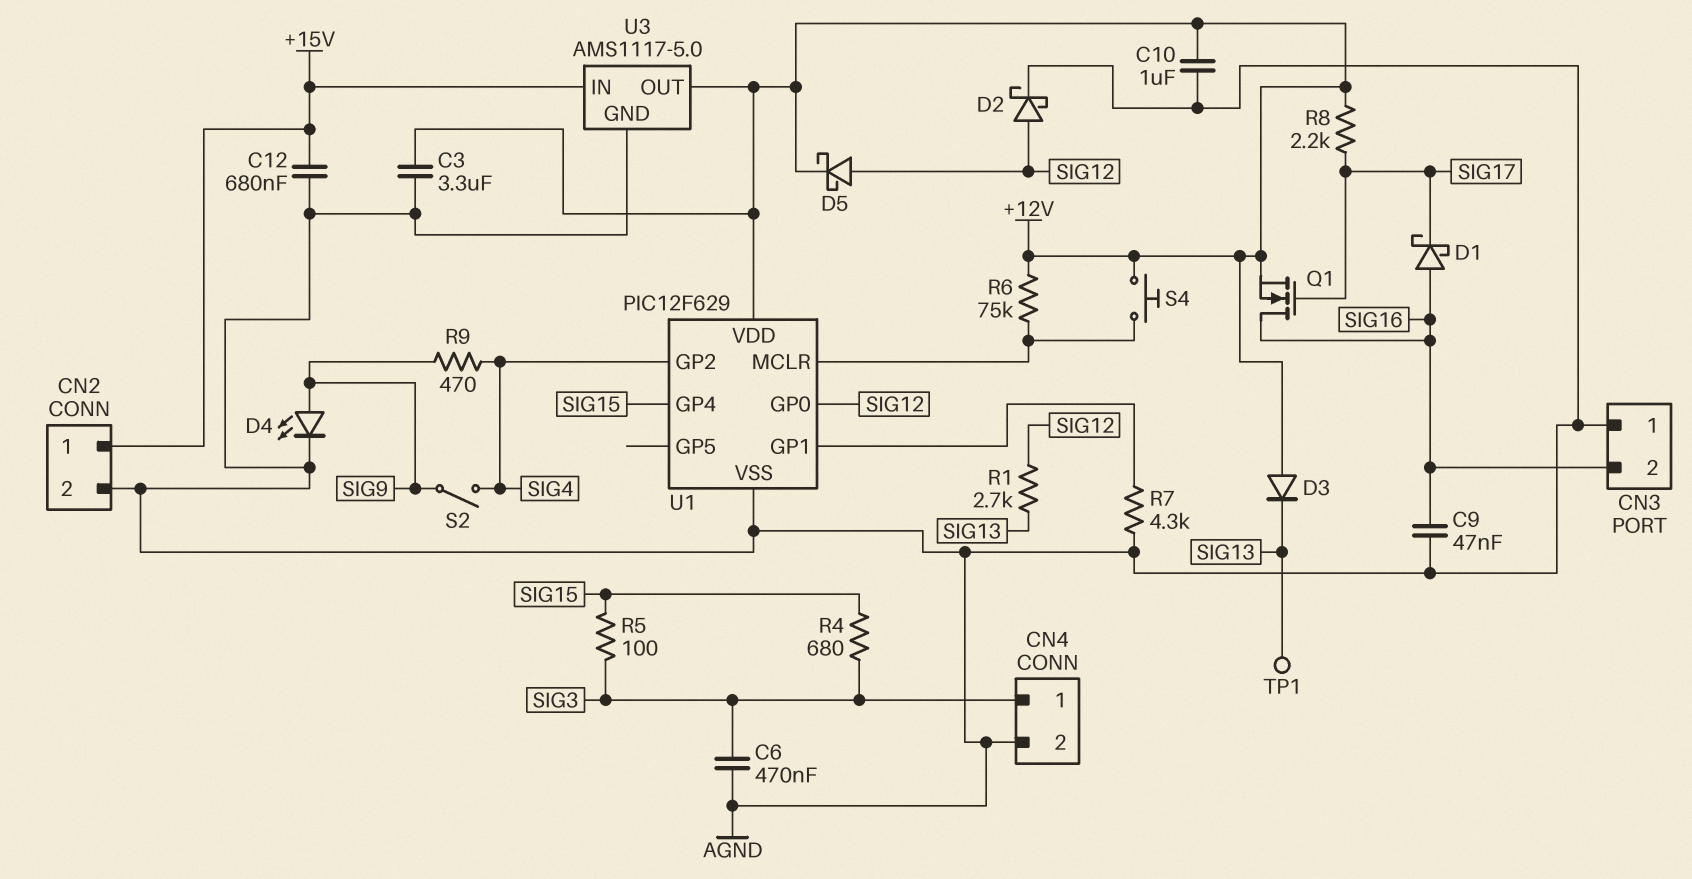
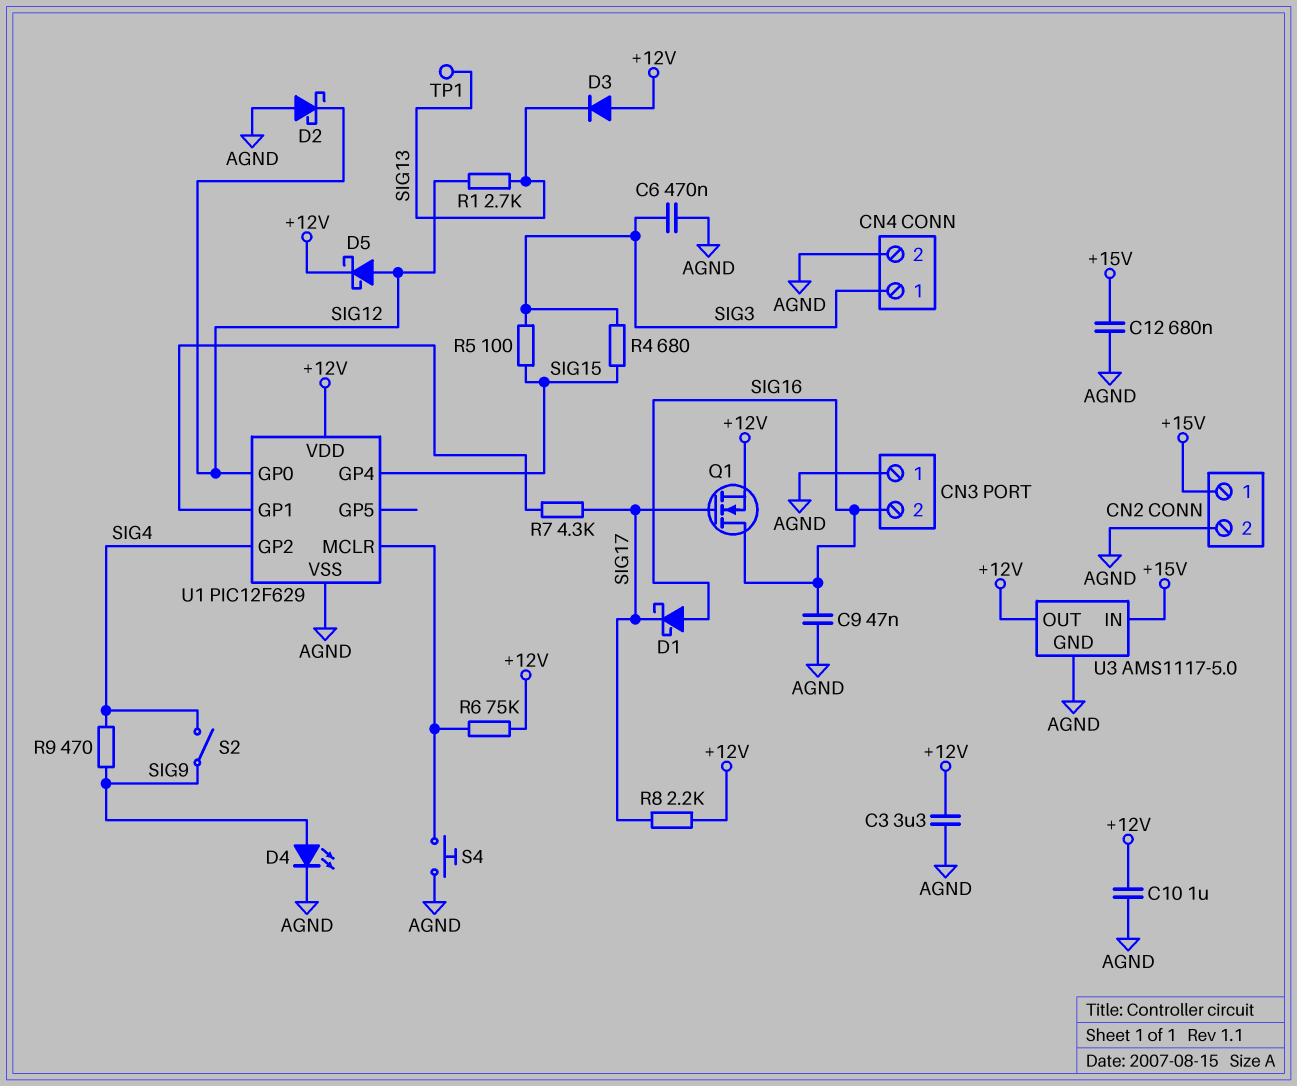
D2: schottky (A SIG12, K AGND) -> schottky (A AGND, K SIG12)
R7: 4.3k (AGND, U1/GP1) -> 4.3k (SIG17, U1/GP1)
S4: button (+12V, U1/MCLR) -> button (AGND, U1/MCLR)

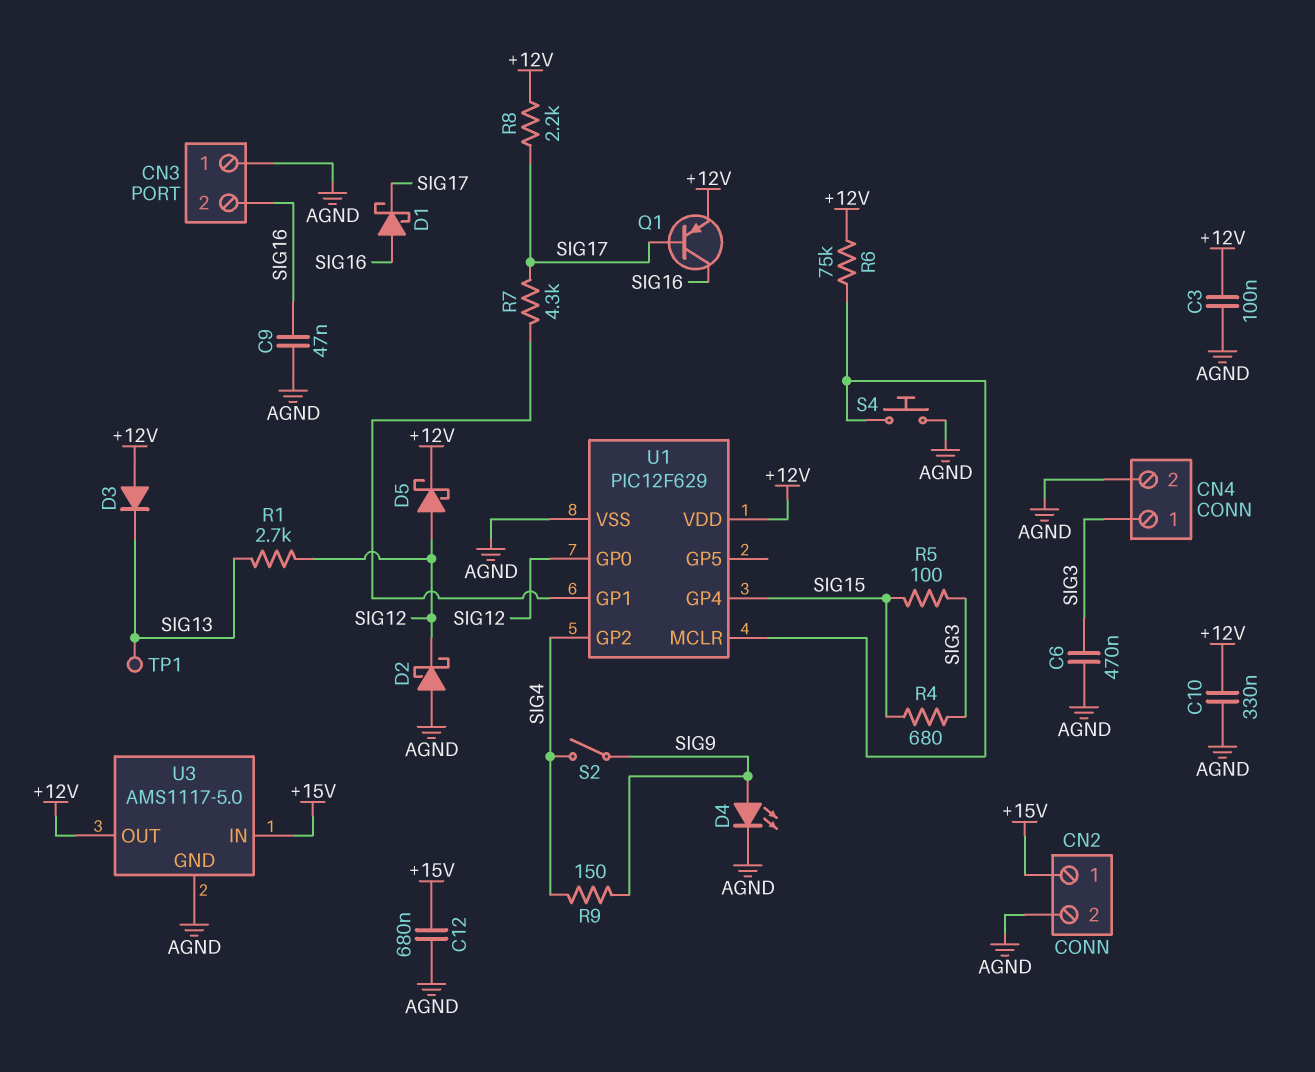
C3: 3.3uF (+12V, AGND) -> 100nF (+12V, AGND)
C10: 1uF (+12V, AGND) -> 330nF (+12V, AGND)
Q1: NMOS (G SIG17, D SIG16, S +12V) -> PNP (B SIG17, C SIG16, E +12V)
R9: 470 (SIG4, SIG9) -> 150 (SIG4, SIG9)

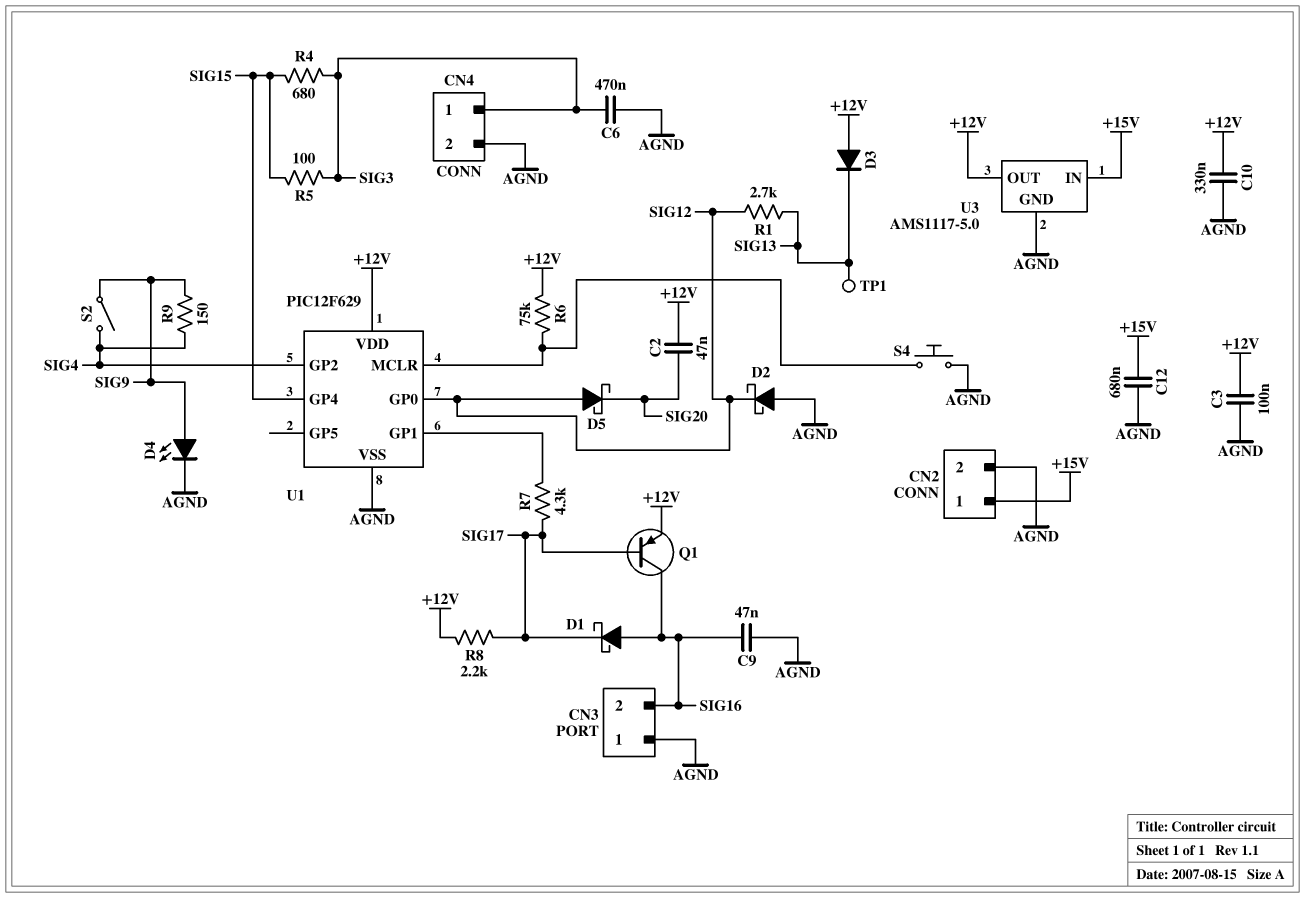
C2: none -> 47nF (+12V, SIG20)
D5: schottky (A SIG12, K +12V) -> schottky (A SIG12, K SIG20)

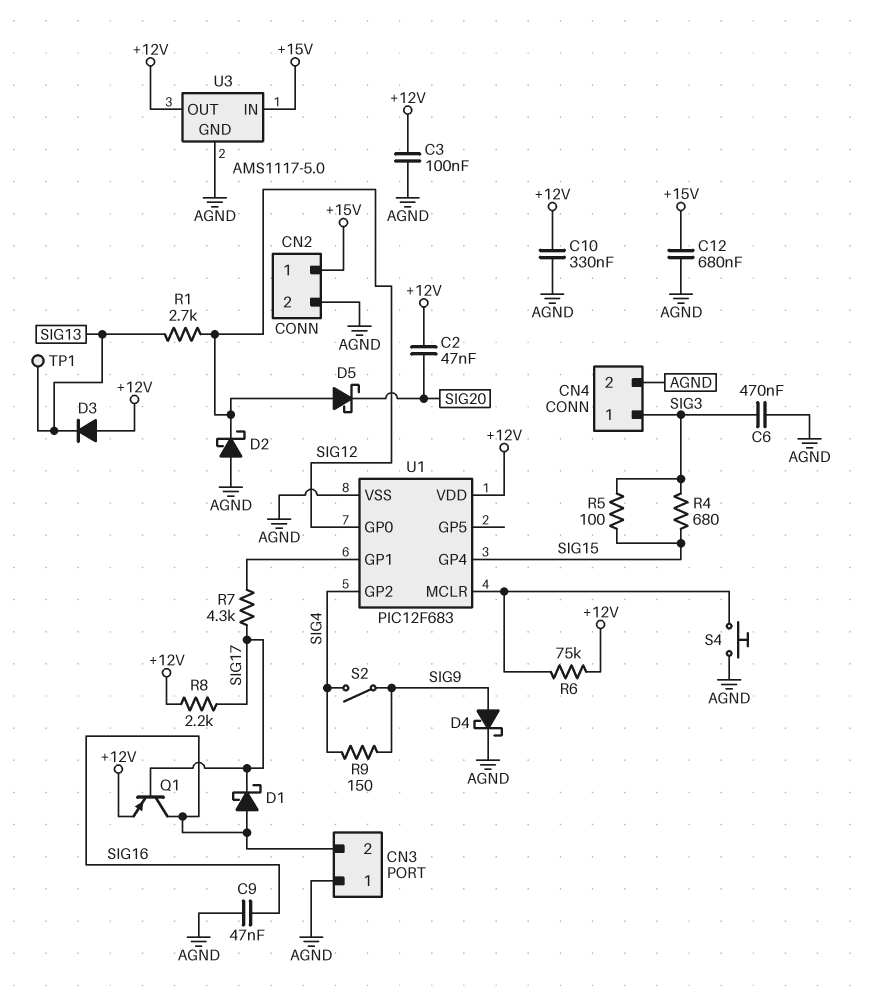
D4: LED (A SIG9, K AGND) -> schottky (A SIG9, K AGND)
U1: PIC12F629 -> PIC12F683

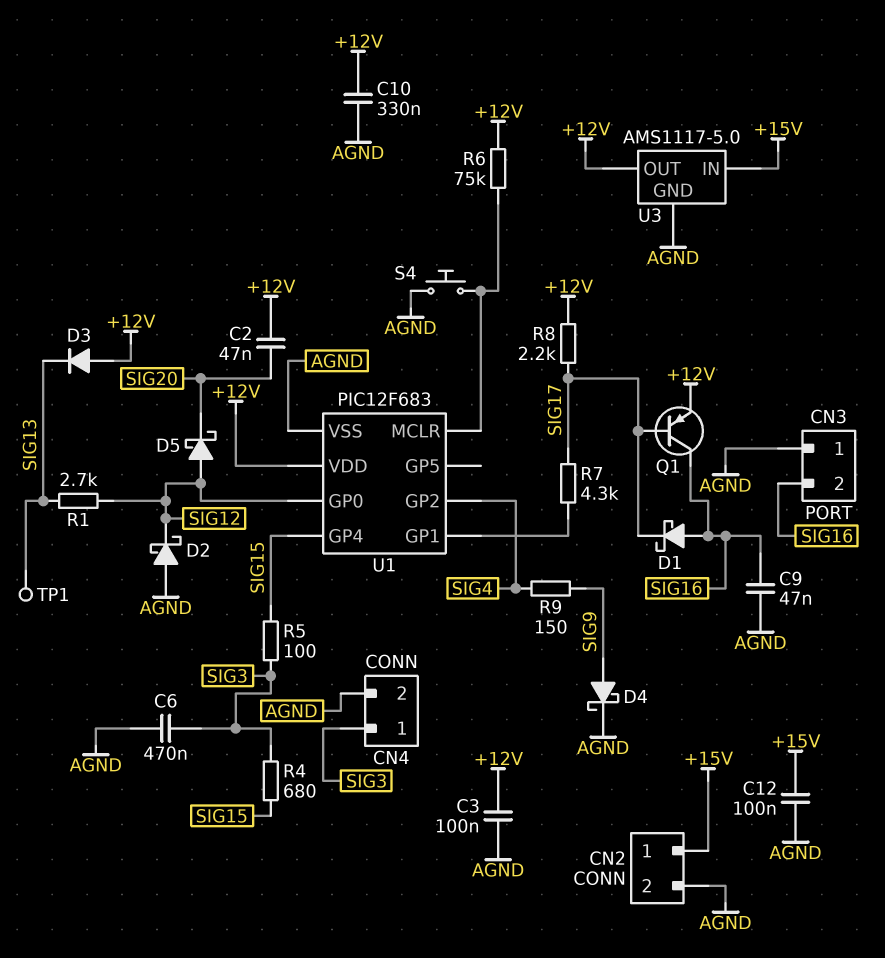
C12: 680nF (+15V, AGND) -> 100nF (+15V, AGND)
S2: switch (SIG4, SIG9) -> none

